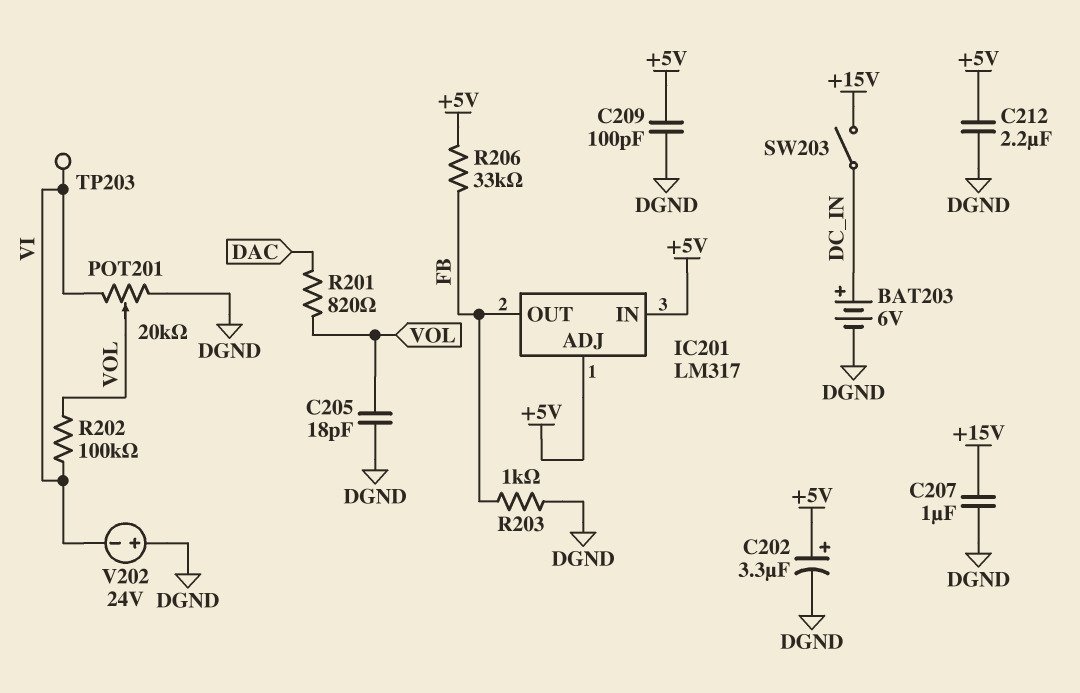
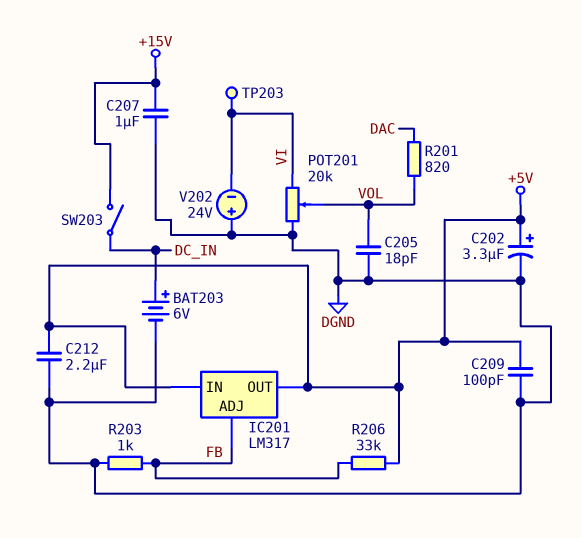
IC201 pin ADJ: +5V -> FB
IC201 pin OUT: FB -> +5V
R202: 100k (VI, VOL) -> none

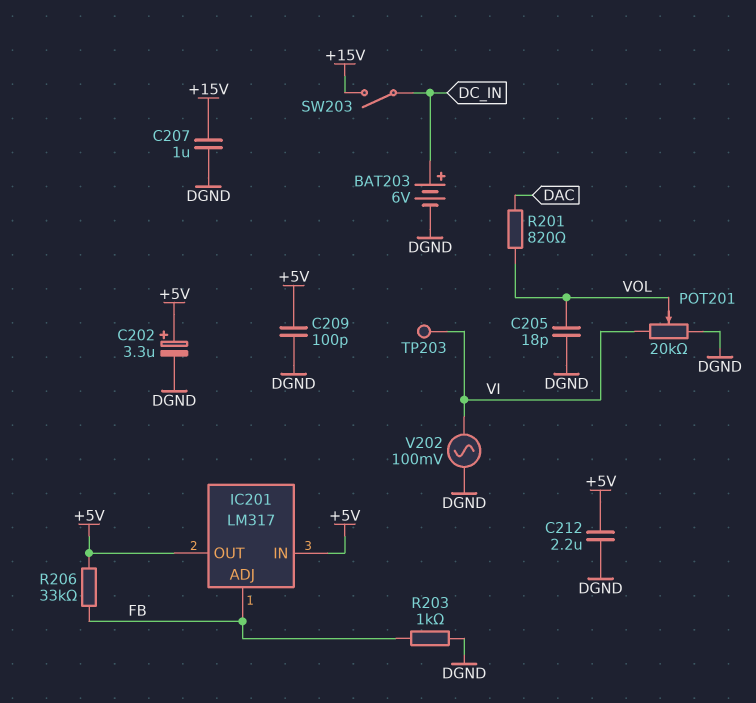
V202: 24V (plus DGND, minus VI) -> AC 100mV (DGND, VI)

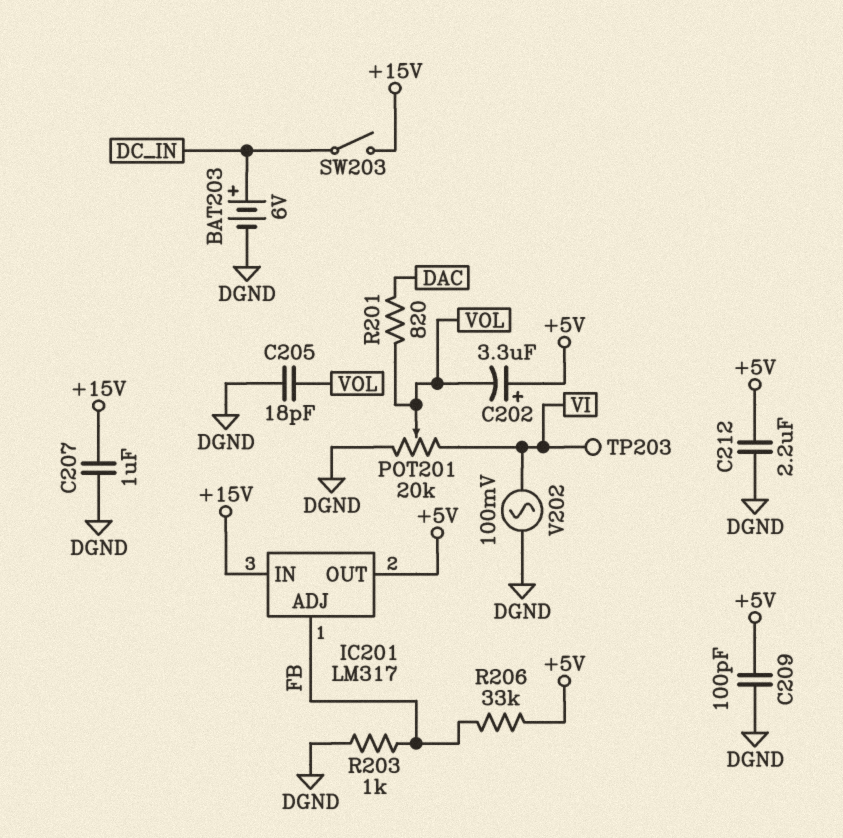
C202: 3.3uF (plus +5V, minus DGND) -> 3.3uF (plus +5V, minus VOL)
IC201 pin IN: +5V -> +15V

